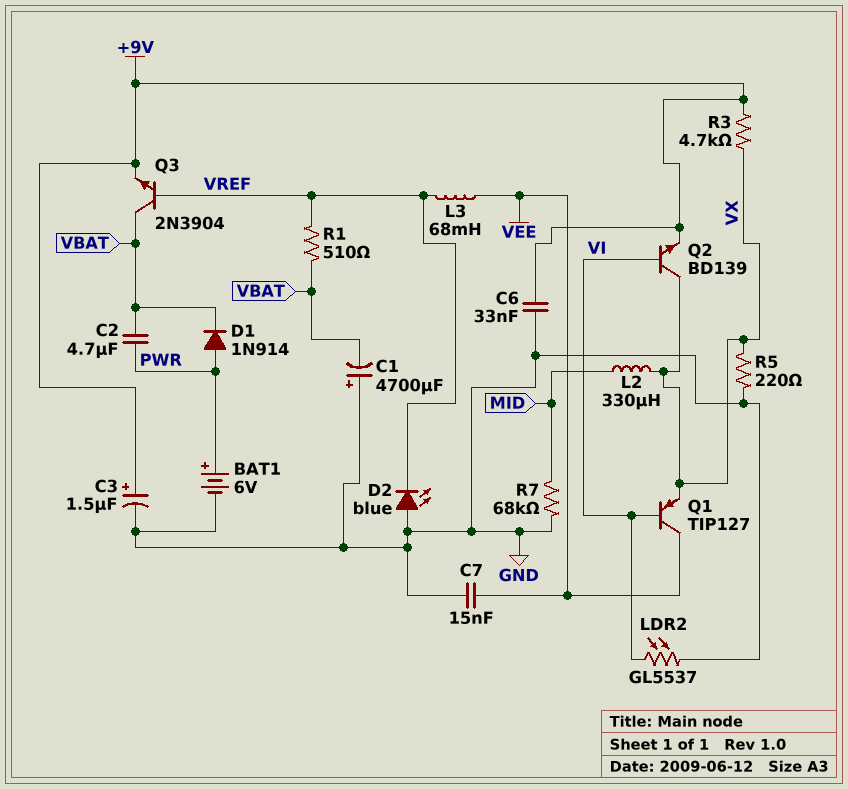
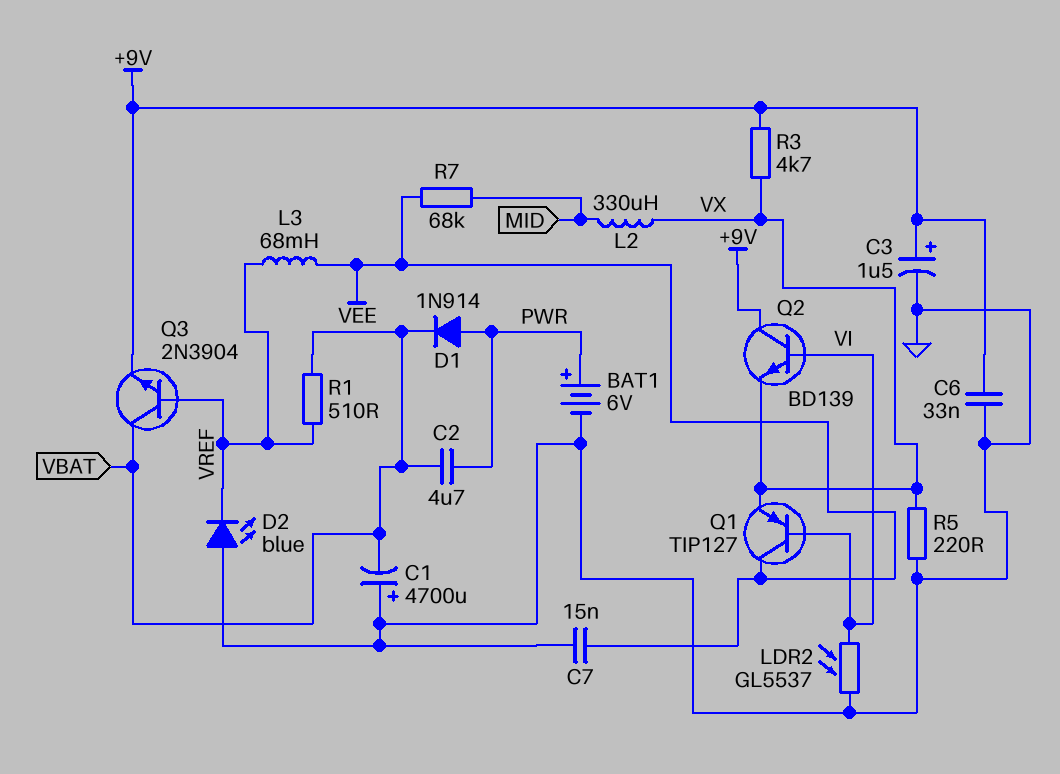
Q2: NPN BD139 (B VI, C VX, E +9V) -> NPN BD139 (B VI, C +9V, E VX)
R7: 68k (GND, MID) -> 68k (MID, VEE)

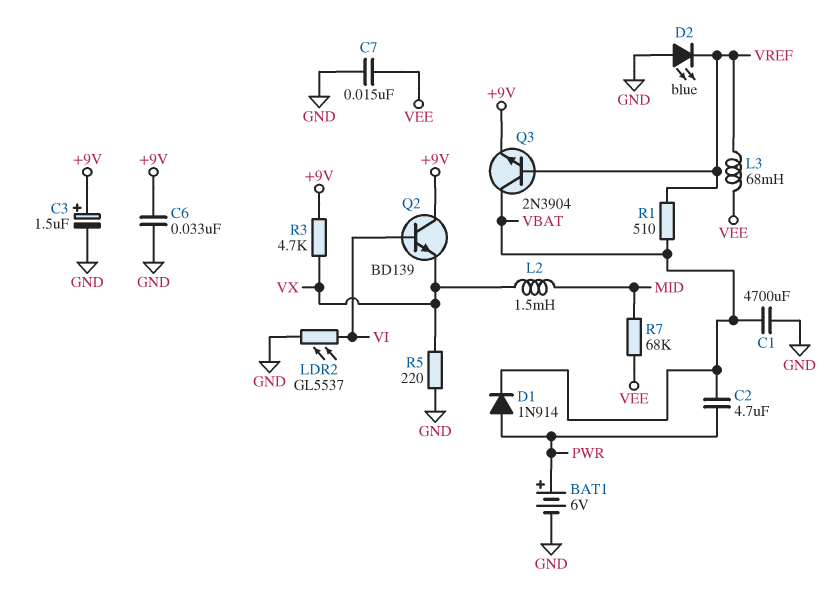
C1: 4700uF (plus GND, minus VBAT) -> 4700uF (GND, VBAT)
L2: 330uH (MID, VX) -> 1.5mH (MID, VX)
Q1: PNP TIP127 (B VI, C VEE, E VX) -> none

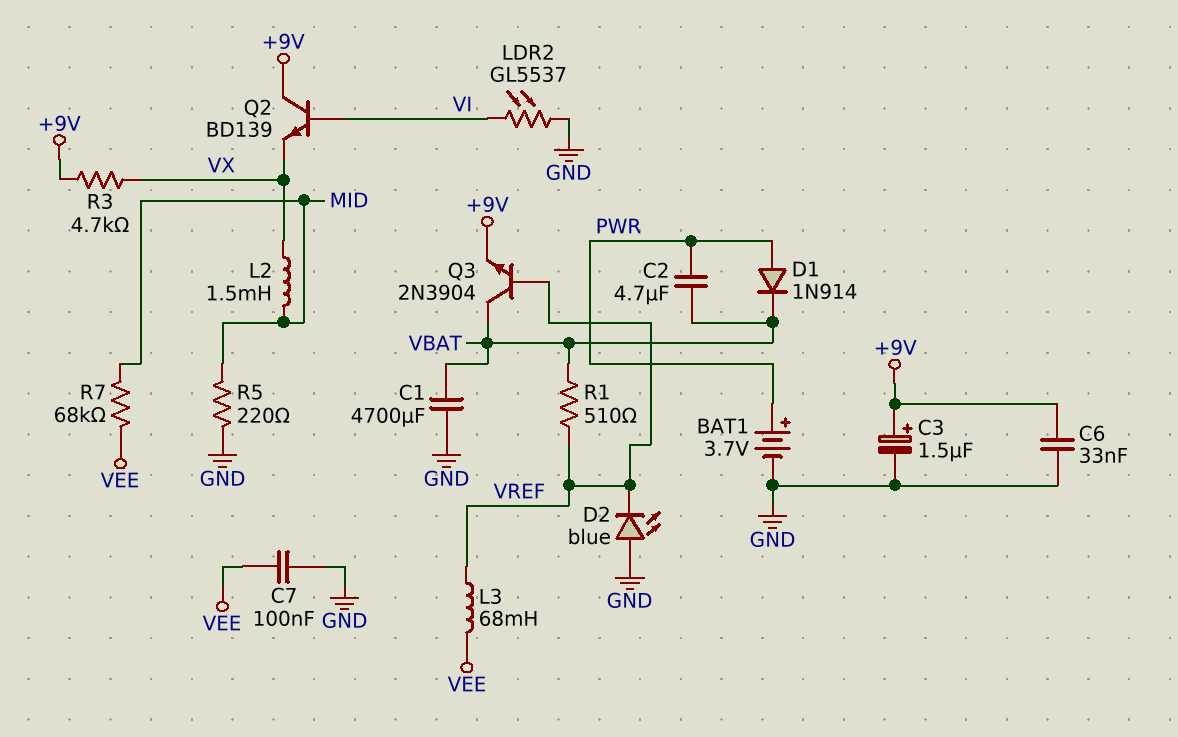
BAT1: 6V (plus PWR, minus GND) -> 3.7V (plus PWR, minus GND)
C7: 15nF (GND, VEE) -> 100nF (GND, VEE)
R5: 220 (GND, VX) -> 220 (GND, MID)

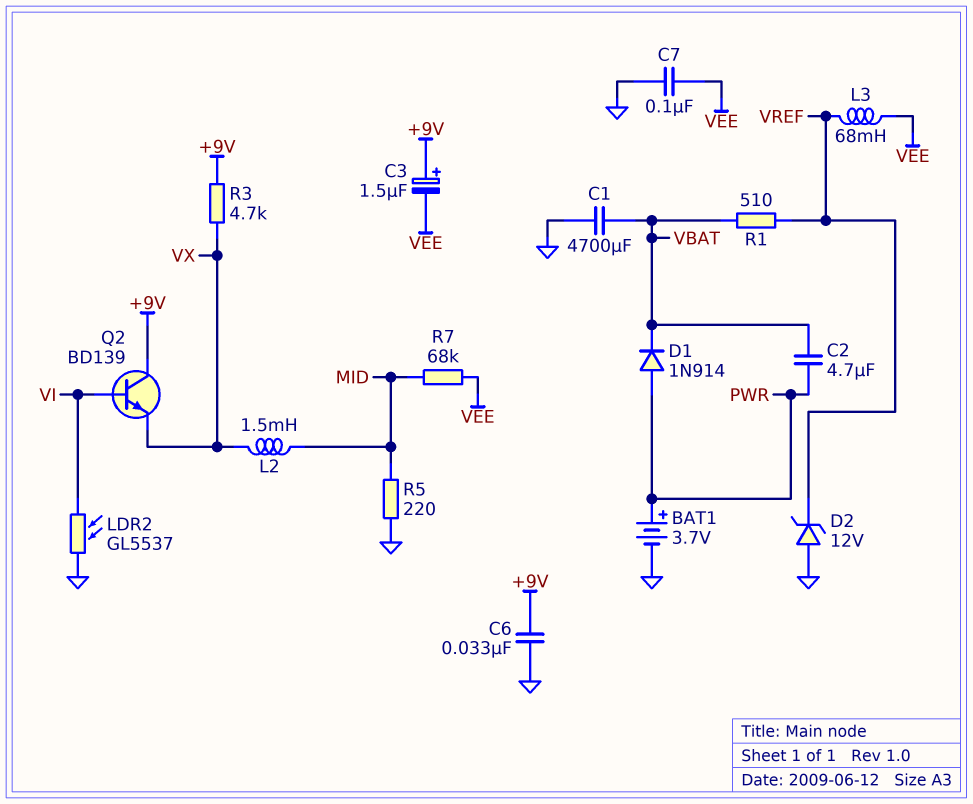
C3: 1.5uF (plus +9V, minus GND) -> 1.5uF (plus +9V, minus VEE)
D2: LED blue (A GND, K VREF) -> zener 12V (A GND, K VREF)
Q3: NPN 2N3904 (B VREF, C VBAT, E +9V) -> none

